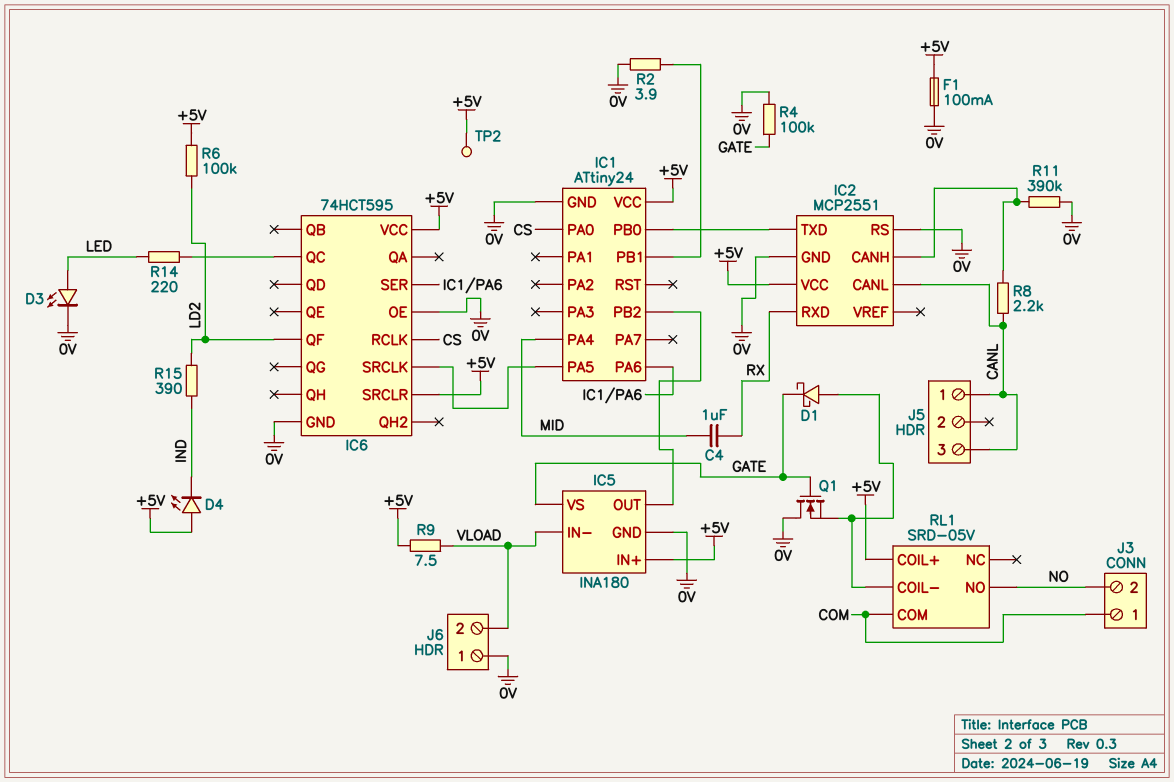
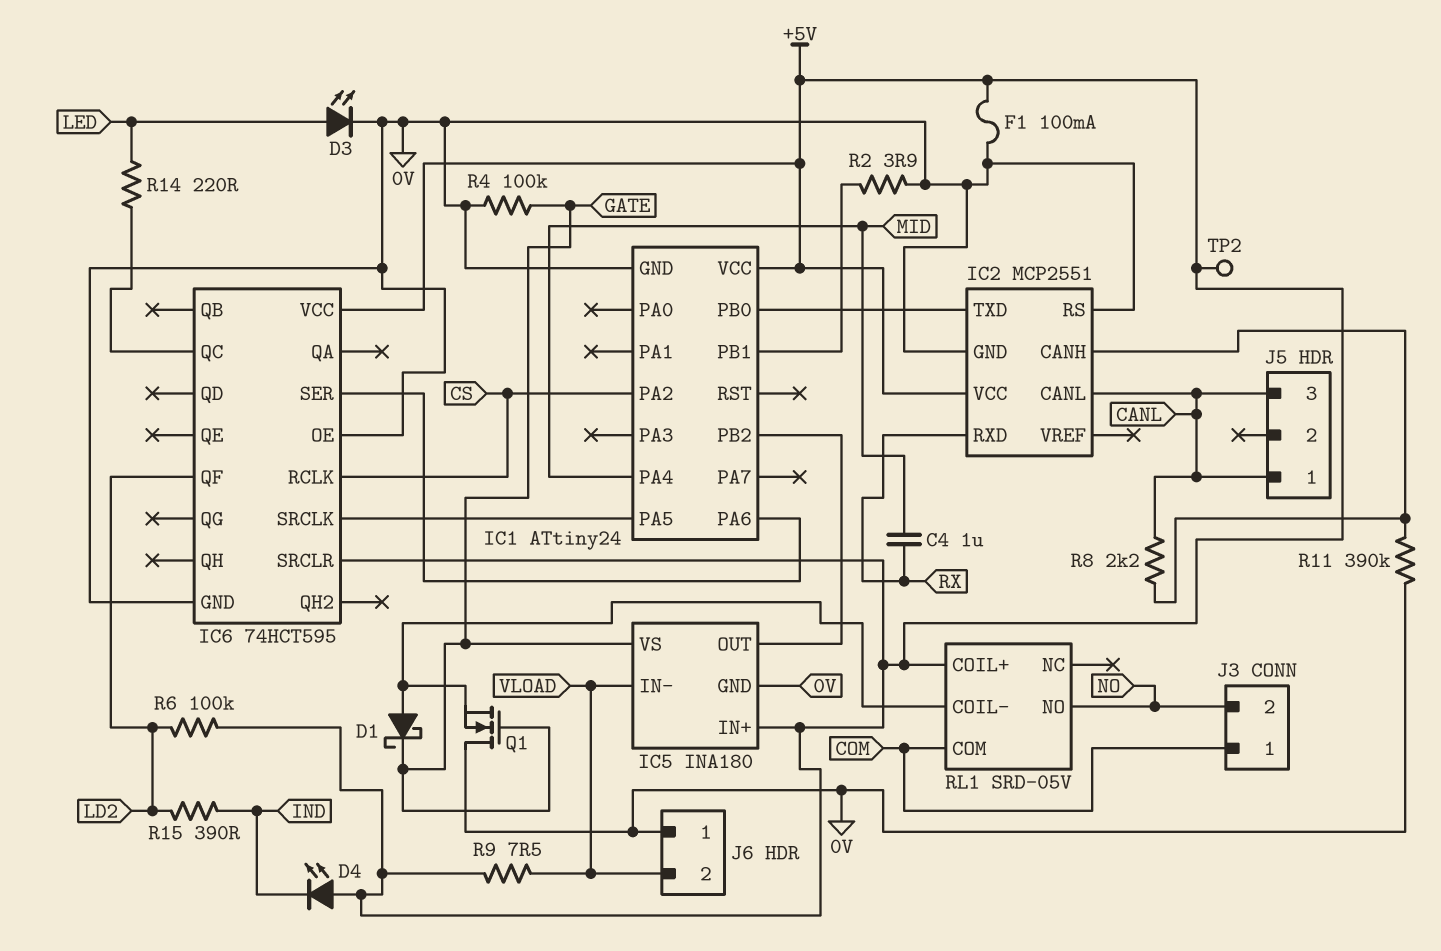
IC1 pin PA0: CS -> none
IC1 pin PA2: none -> CS

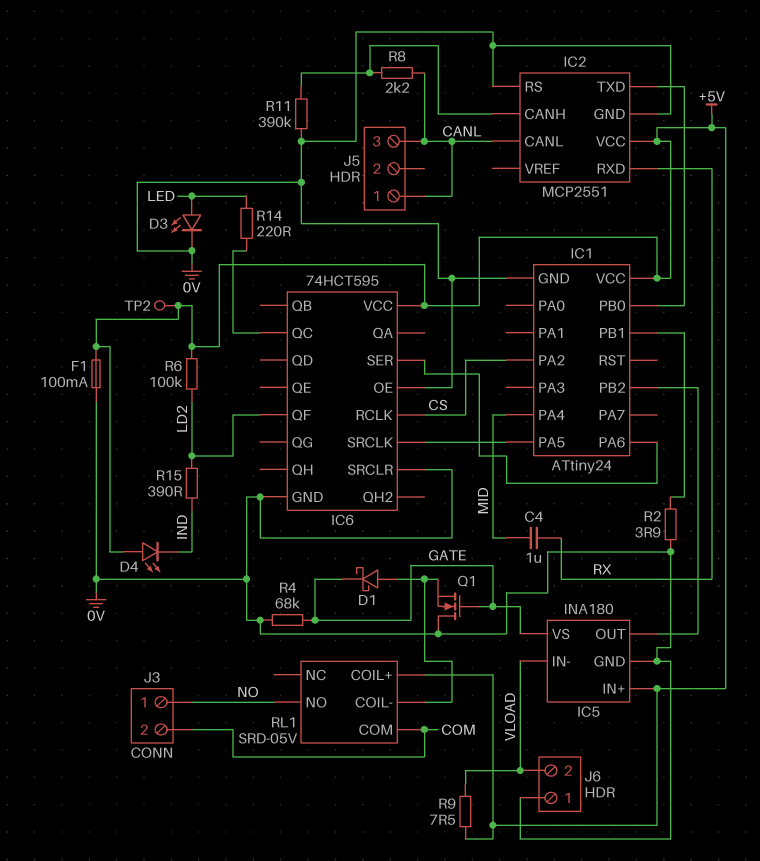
IC6 pin SRCLR: +5V -> 0V
J3 pin 1: COM -> NO
J3 pin 2: NO -> COM
R4: 100k (0V, GATE) -> 68k (0V, GATE)

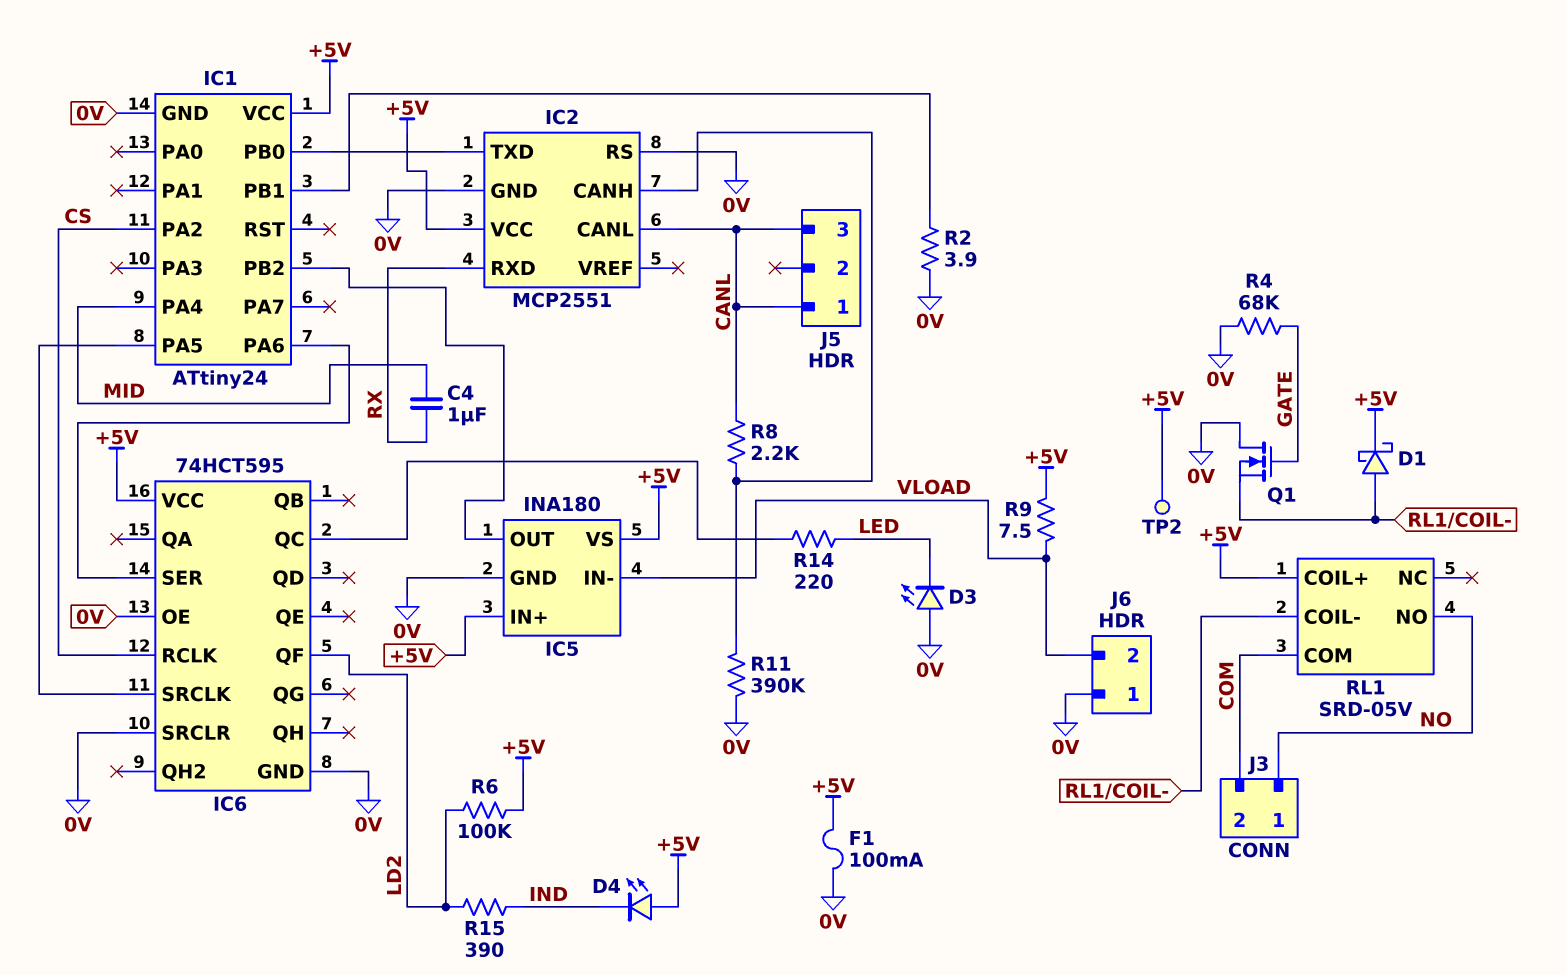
D1: schottky (A RL1/COIL-, K GATE) -> schottky (A RL1/COIL-, K +5V)
D3: LED (A LED, K 0V) -> LED (A 0V, K LED)
IC5 pin VS: GATE -> +5V

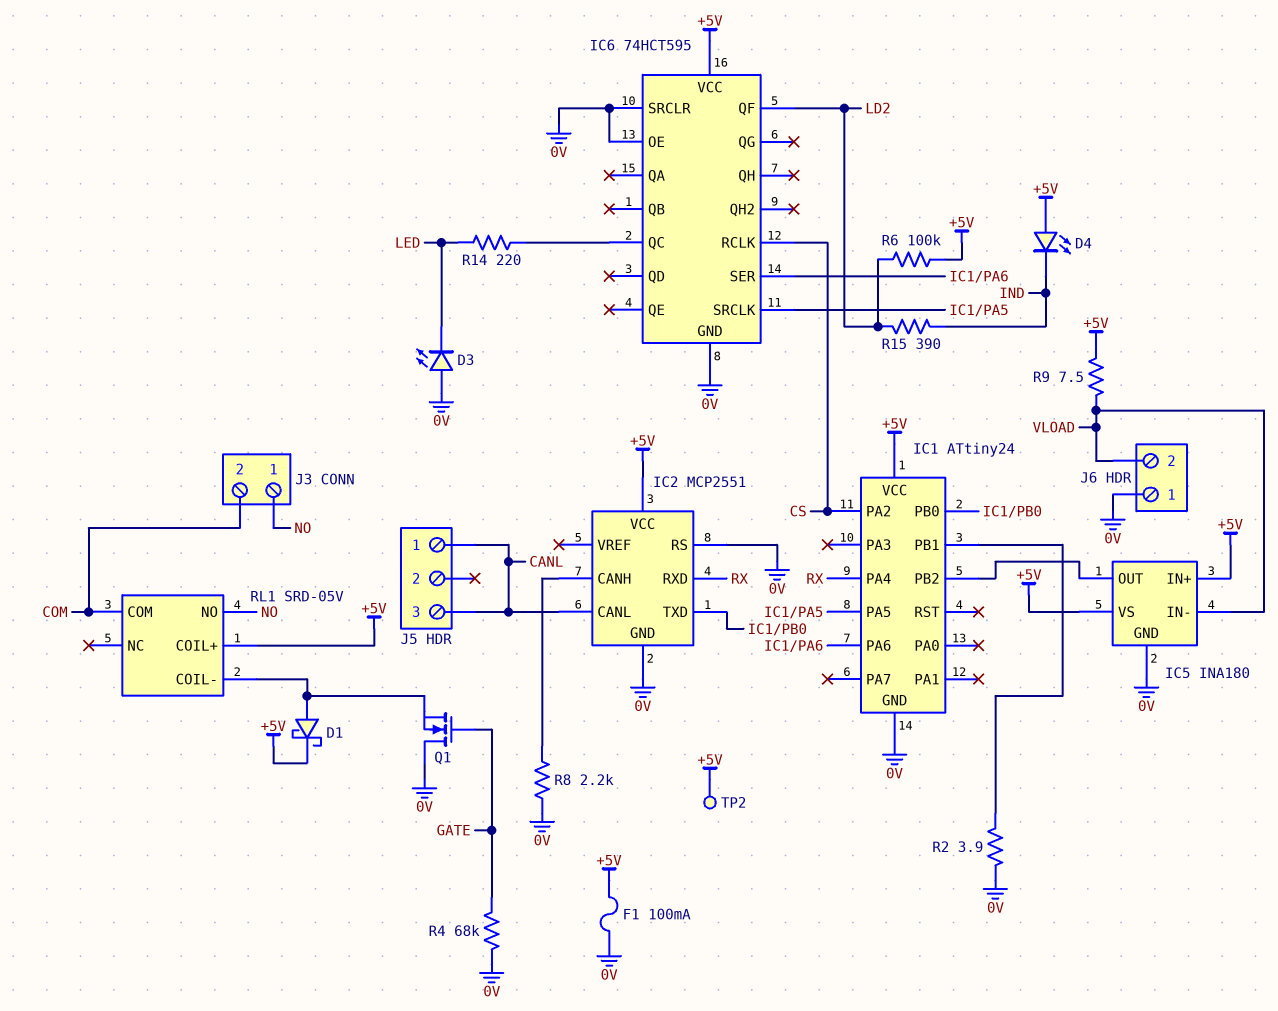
C4: 1uF (MID, RX) -> none
IC1 pin PA4: MID -> RX
R8: 2.2k (CANL, IC2/CANH) -> 2.2k (0V, IC2/CANH)
R11: 390k (0V, IC2/CANH) -> none

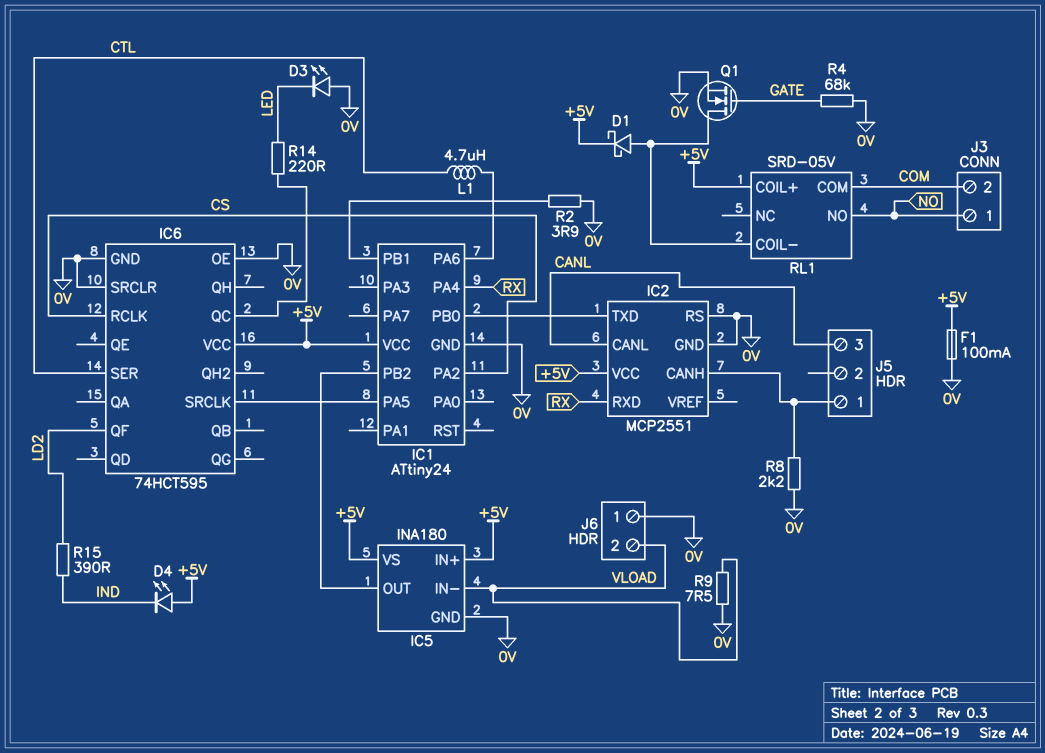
IC6 pin SER: IC1/PA6 -> CTL
J5 pin 1: CANL -> IC2/CANH
L1: none -> 4.7uH (CTL, IC1/PA6)
Q1: NMOS (G GATE, D 0V, S RL1/COIL-) -> NMOS (G GATE, D RL1/COIL-, S 0V)
R6: 100k (+5V, LD2) -> none
R9: 7.5 (+5V, VLOAD) -> 7.5 (0V, VLOAD)
TP2: test point (+5V) -> none

